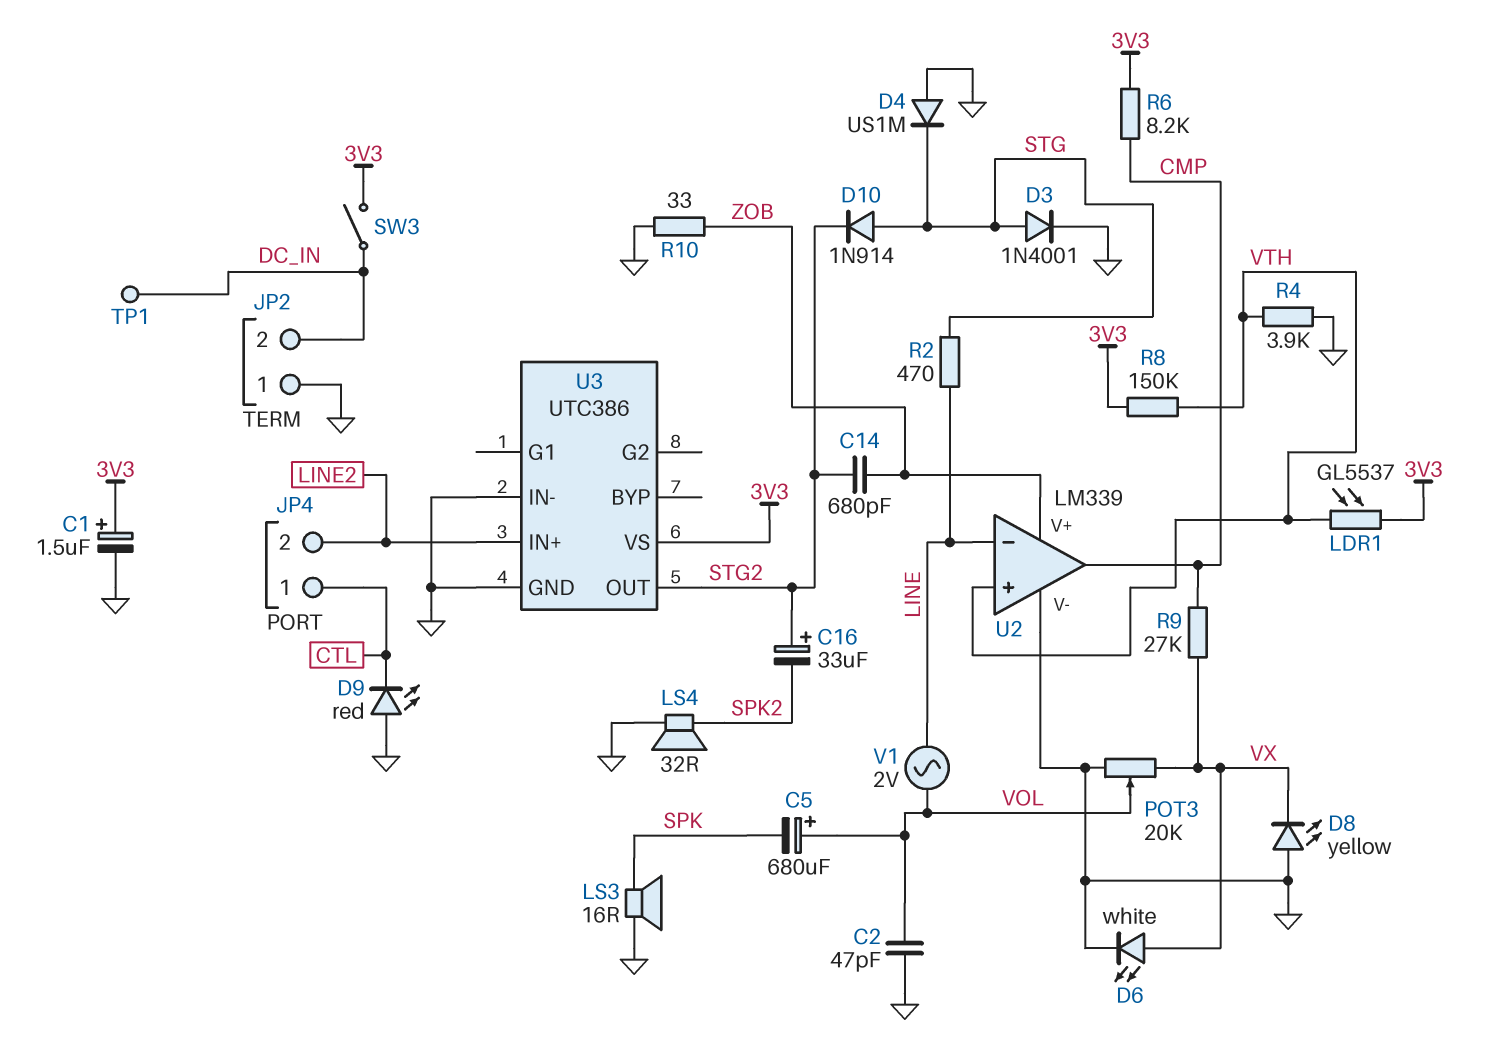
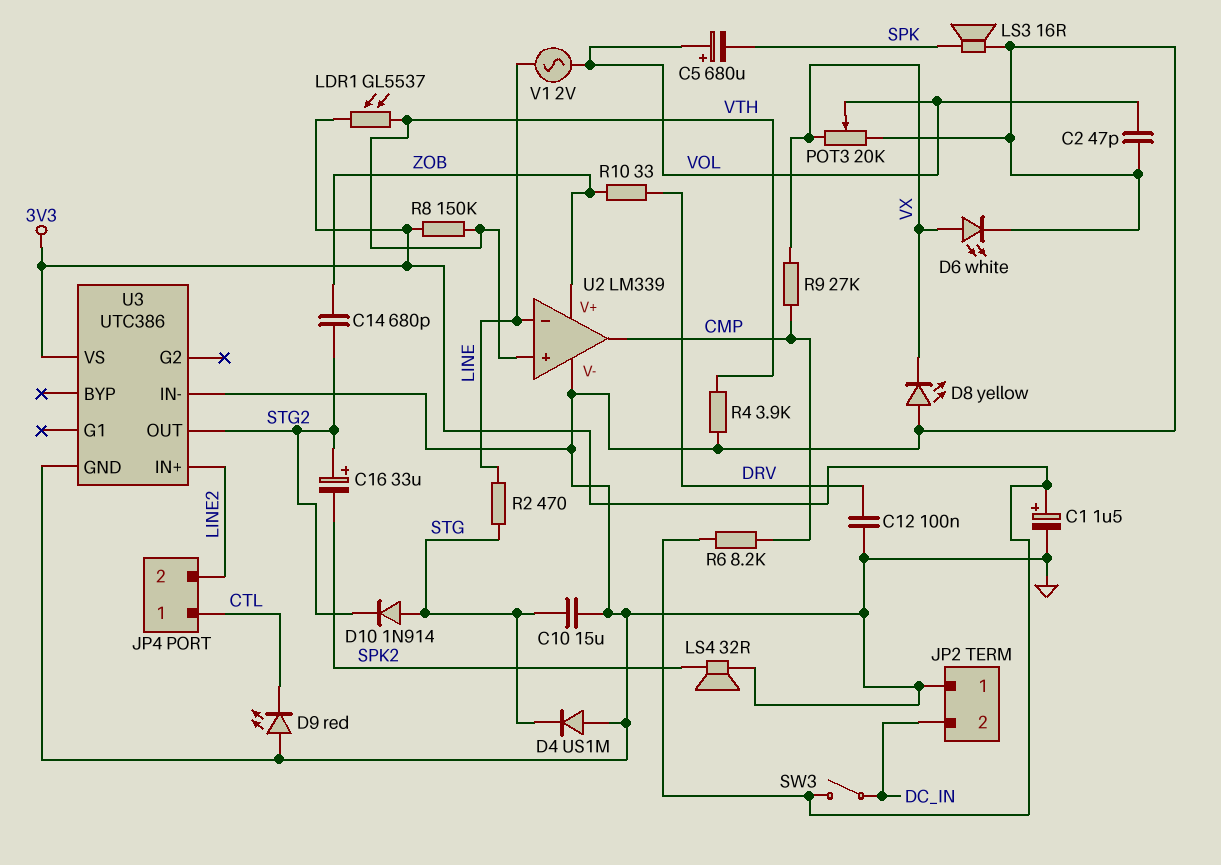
C10: none -> 15uF (GND, STG)
C12: none -> 100nF (DRV, GND)
D3: diode 1N4001 (A STG, K GND) -> none
R10: 33 (GND, ZOB) -> 33 (DRV, ZOB)
TP1: test point (DC_IN) -> none

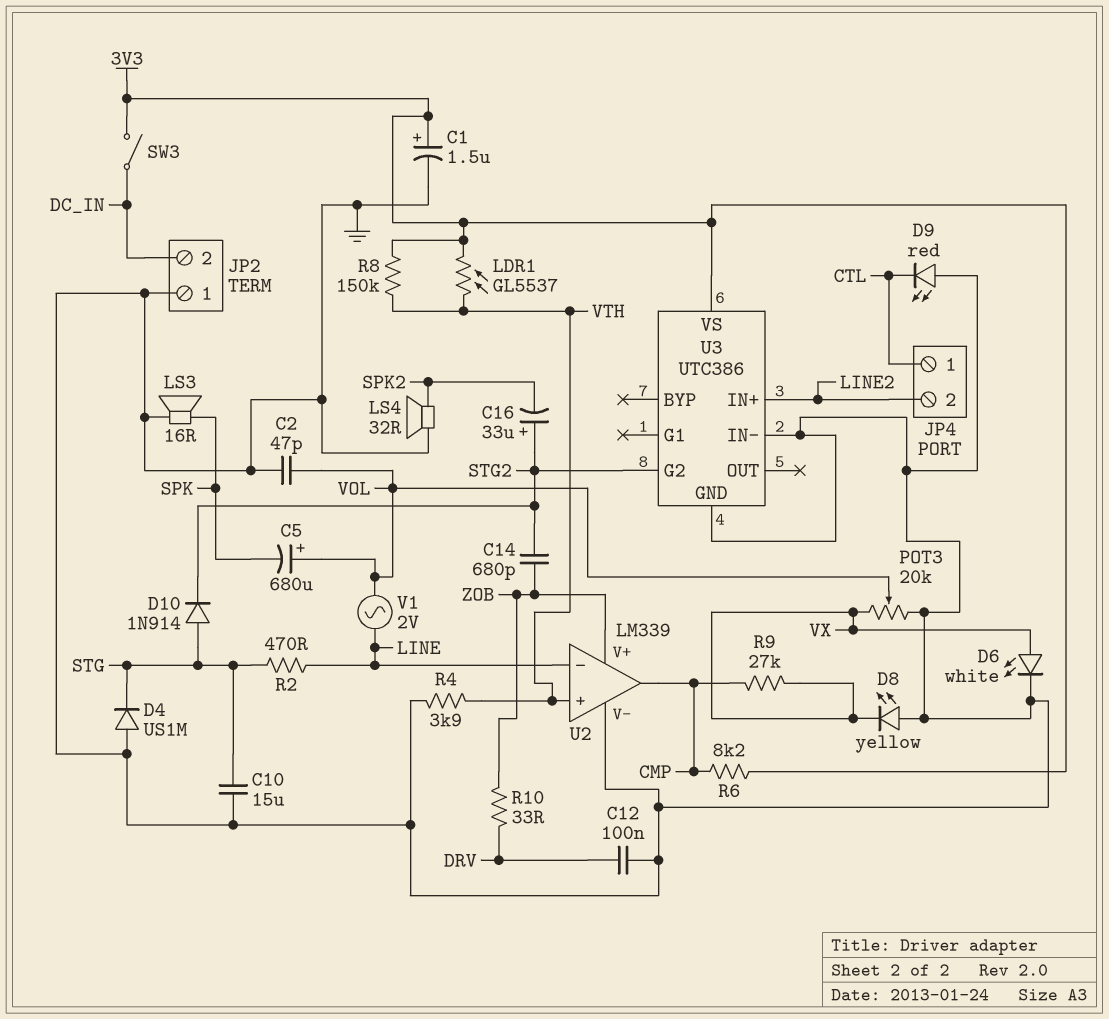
U3 pin G2: none -> STG2
U3 pin OUT: STG2 -> none

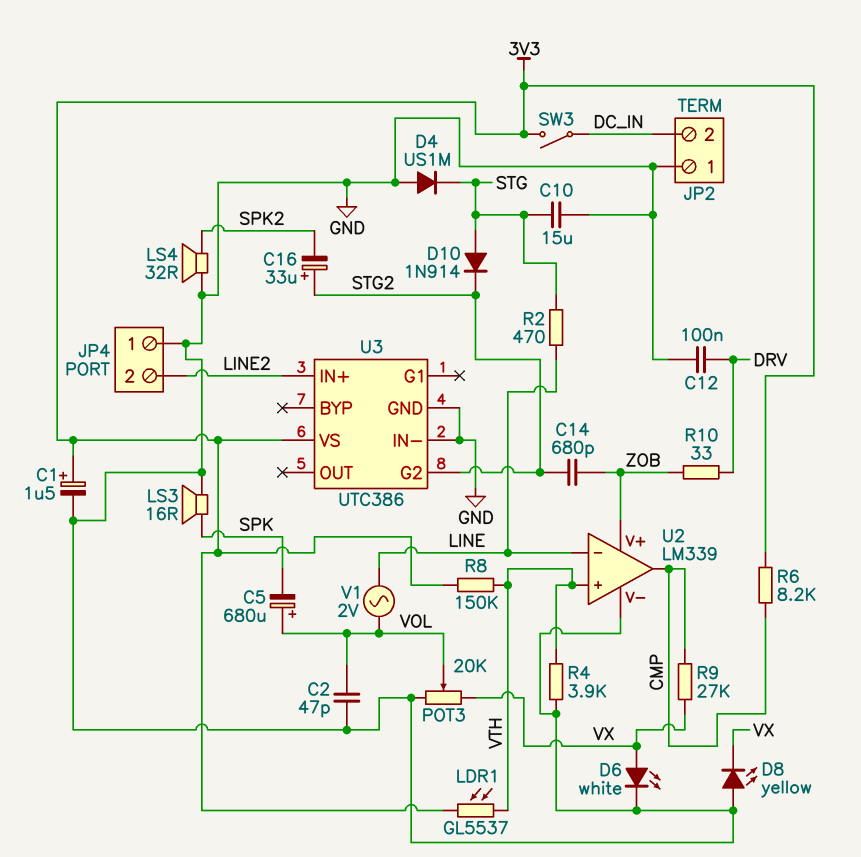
D9: LED red (A GND, K CTL) -> none
JP4 pin 1: CTL -> GND

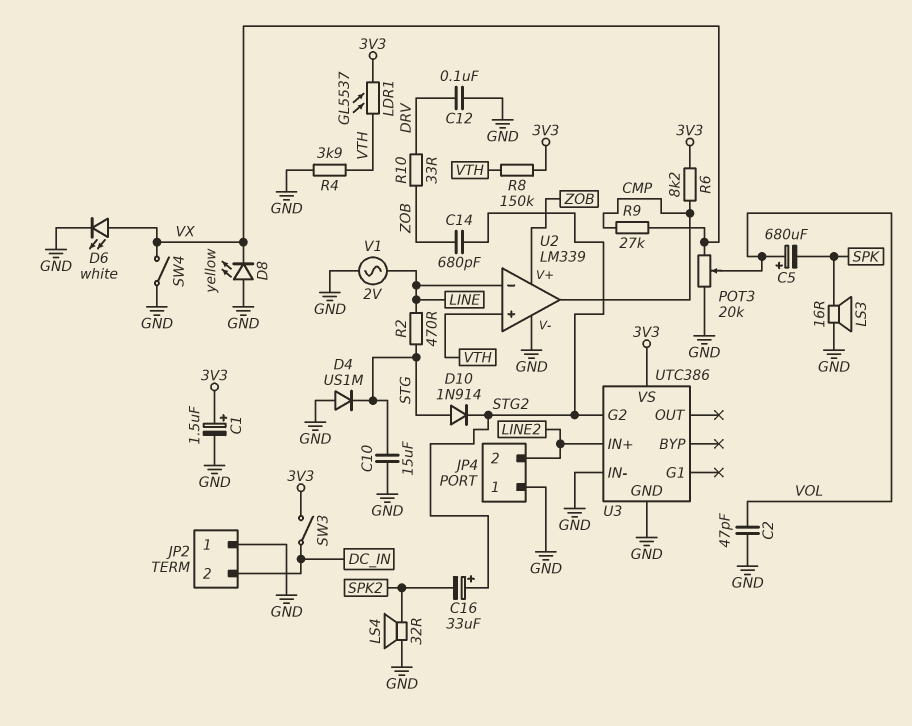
SW4: none -> switch (GND, VX)
V1: AC 2V (LINE, VOL) -> AC 2V (GND, LINE)

